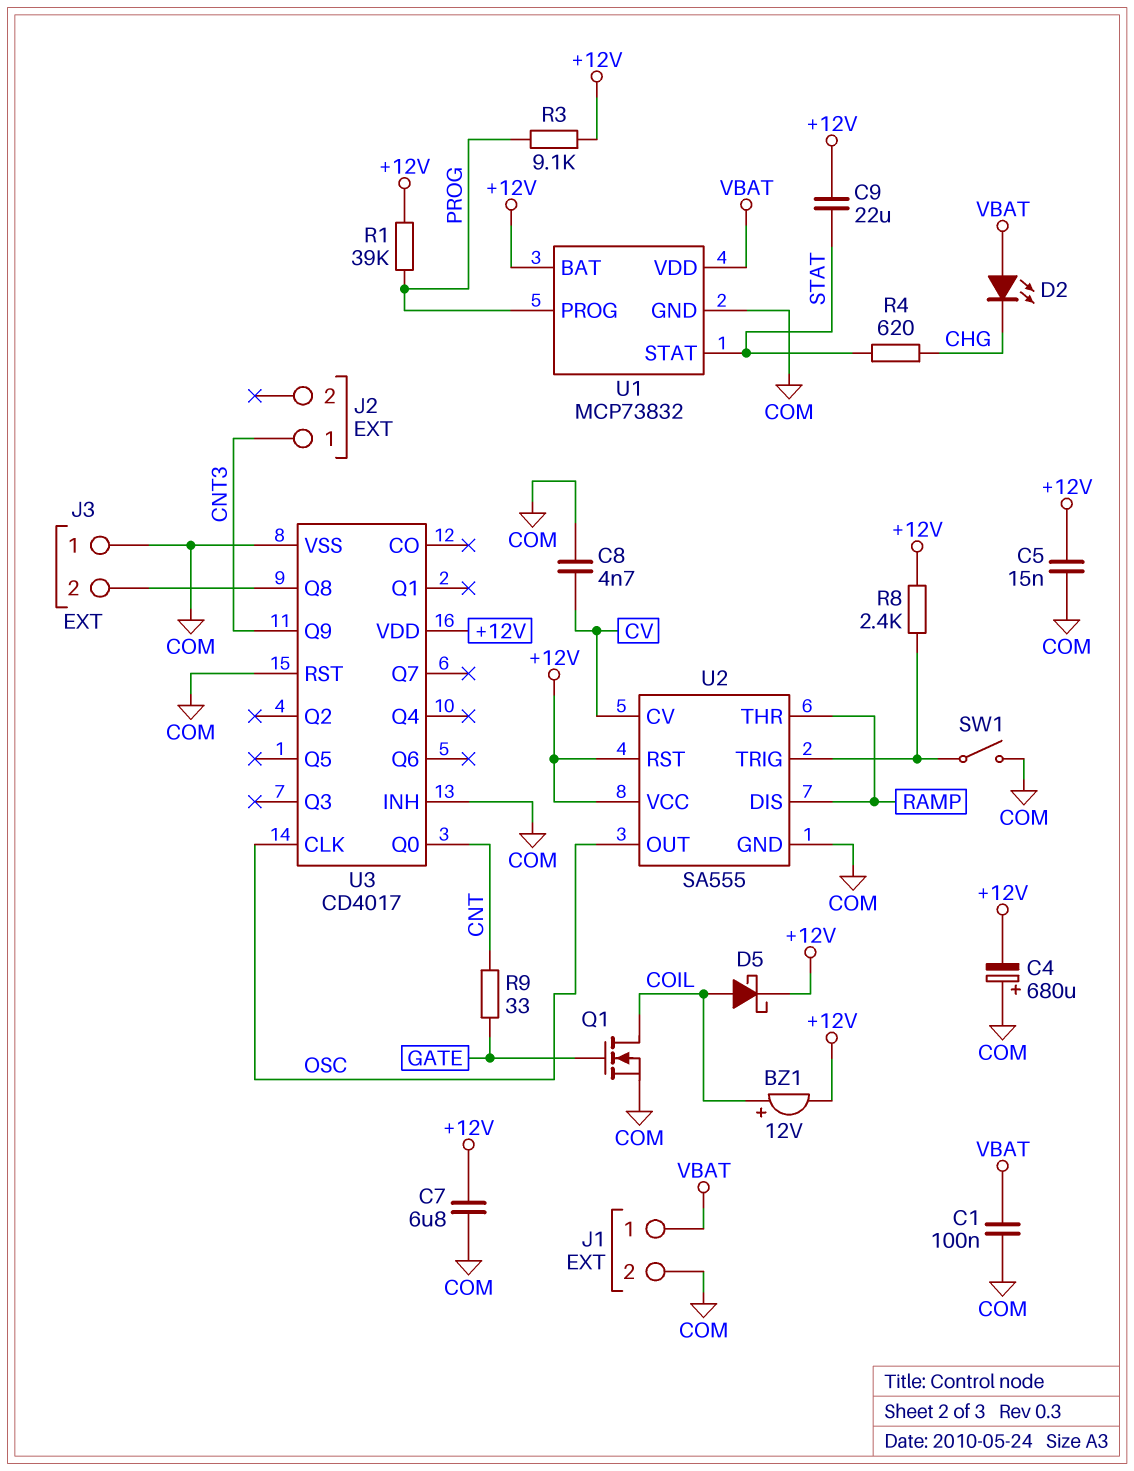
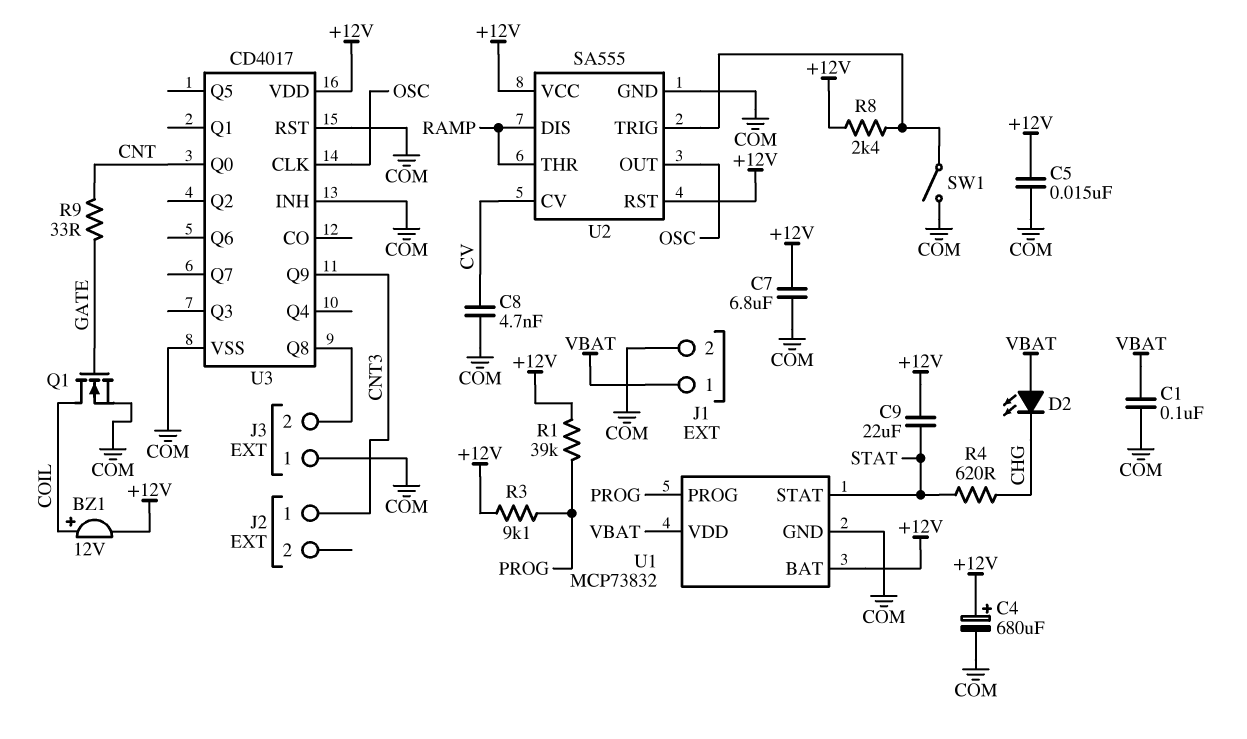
C4: 680uF (plus COM, minus +12V) -> 680uF (plus +12V, minus COM)
D5: schottky (A COIL, K +12V) -> none

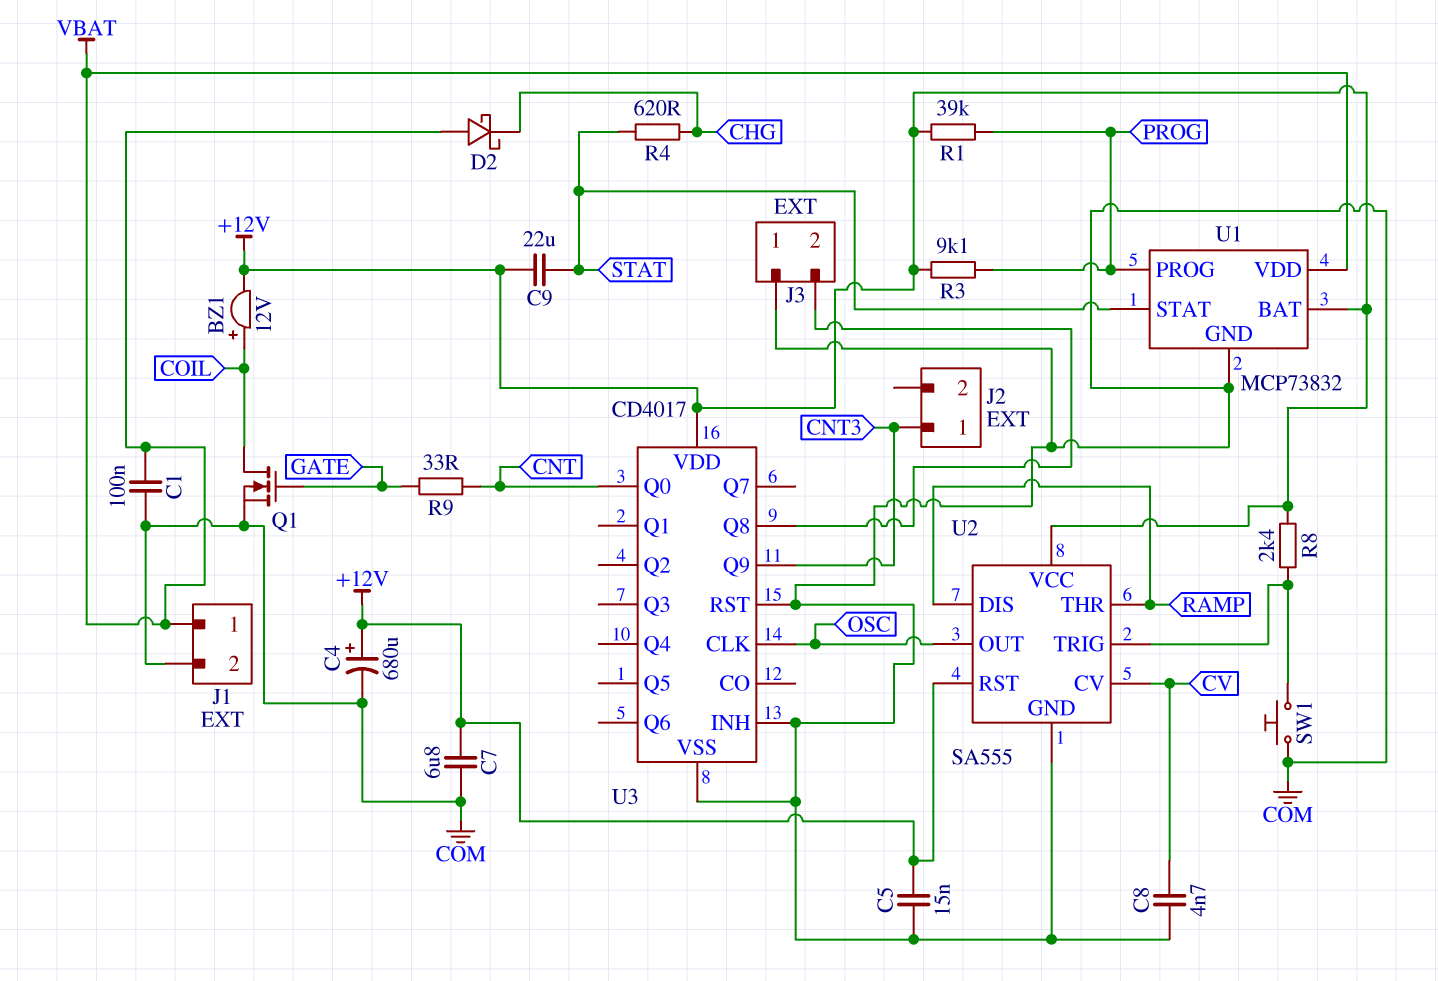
D2: LED (A VBAT, K CHG) -> schottky (A VBAT, K CHG)
SW1: switch (COM, U2/TRIG) -> button (COM, U2/TRIG)

